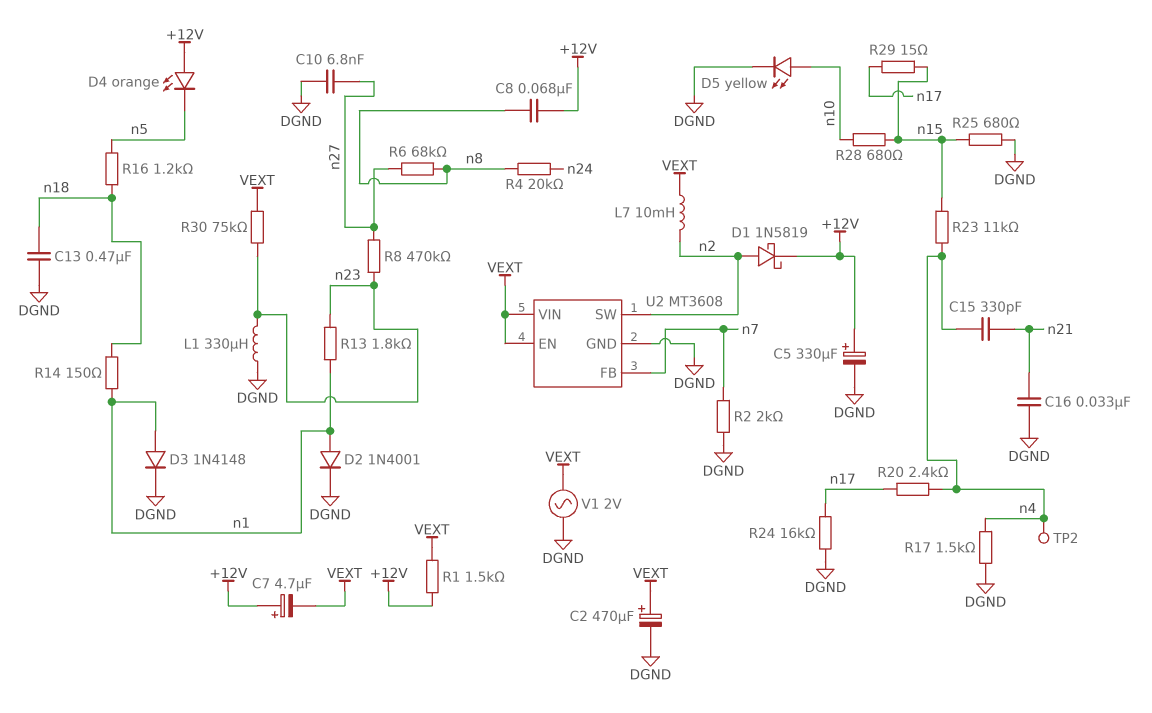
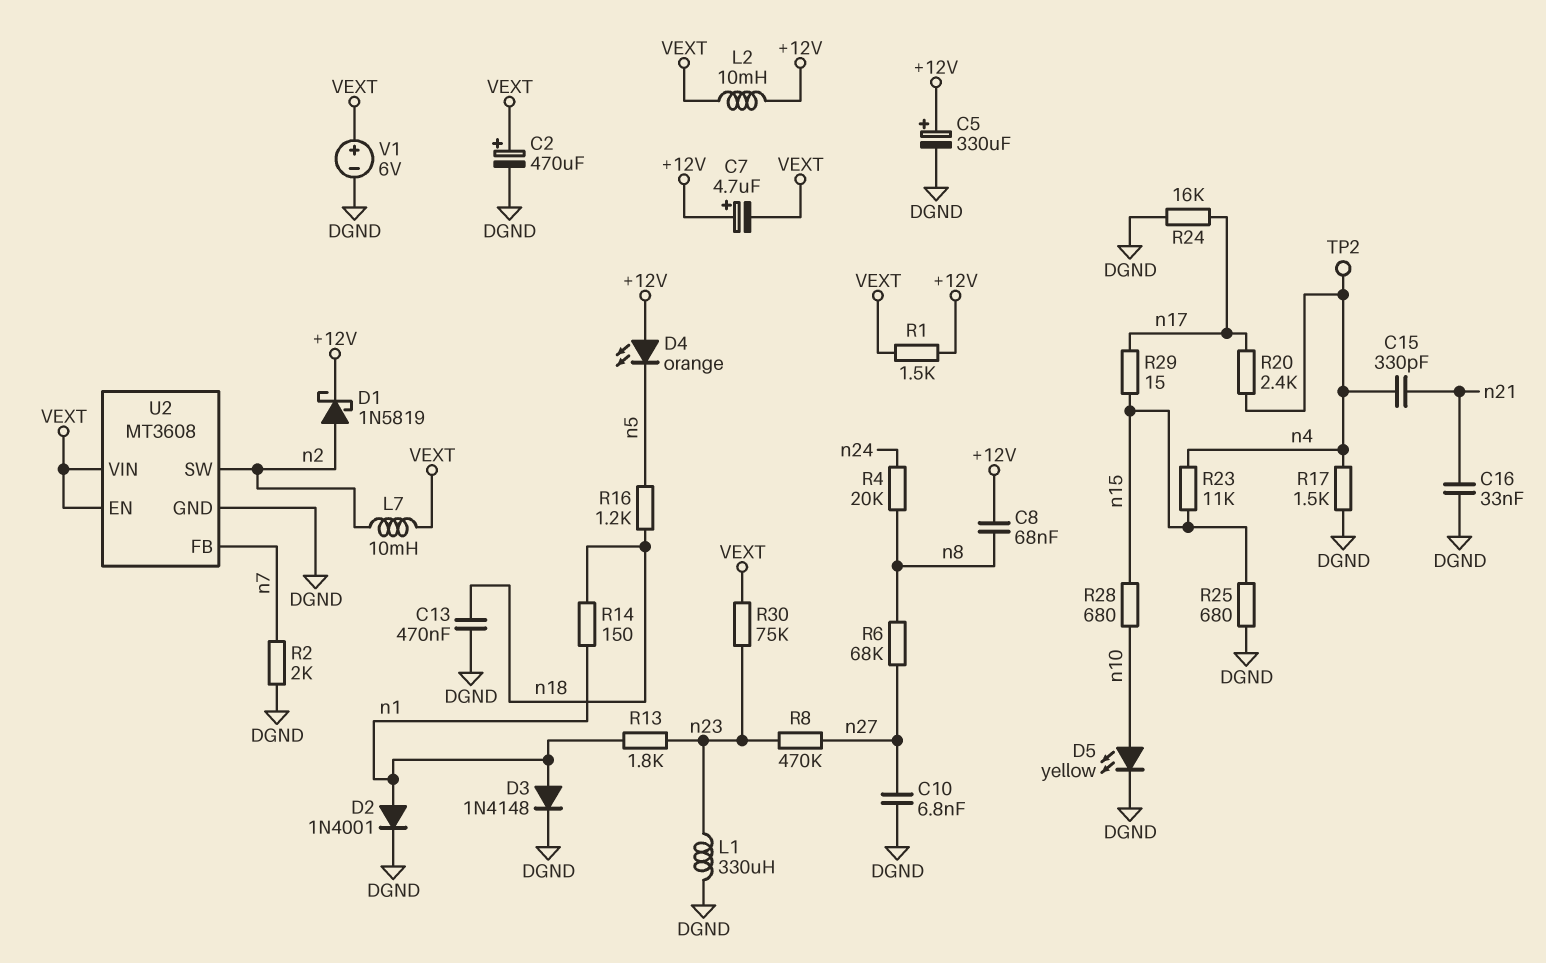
L2: none -> 10mH (+12V, VEXT)
V1: AC 2V (DGND, VEXT) -> 6V (plus VEXT, minus DGND)

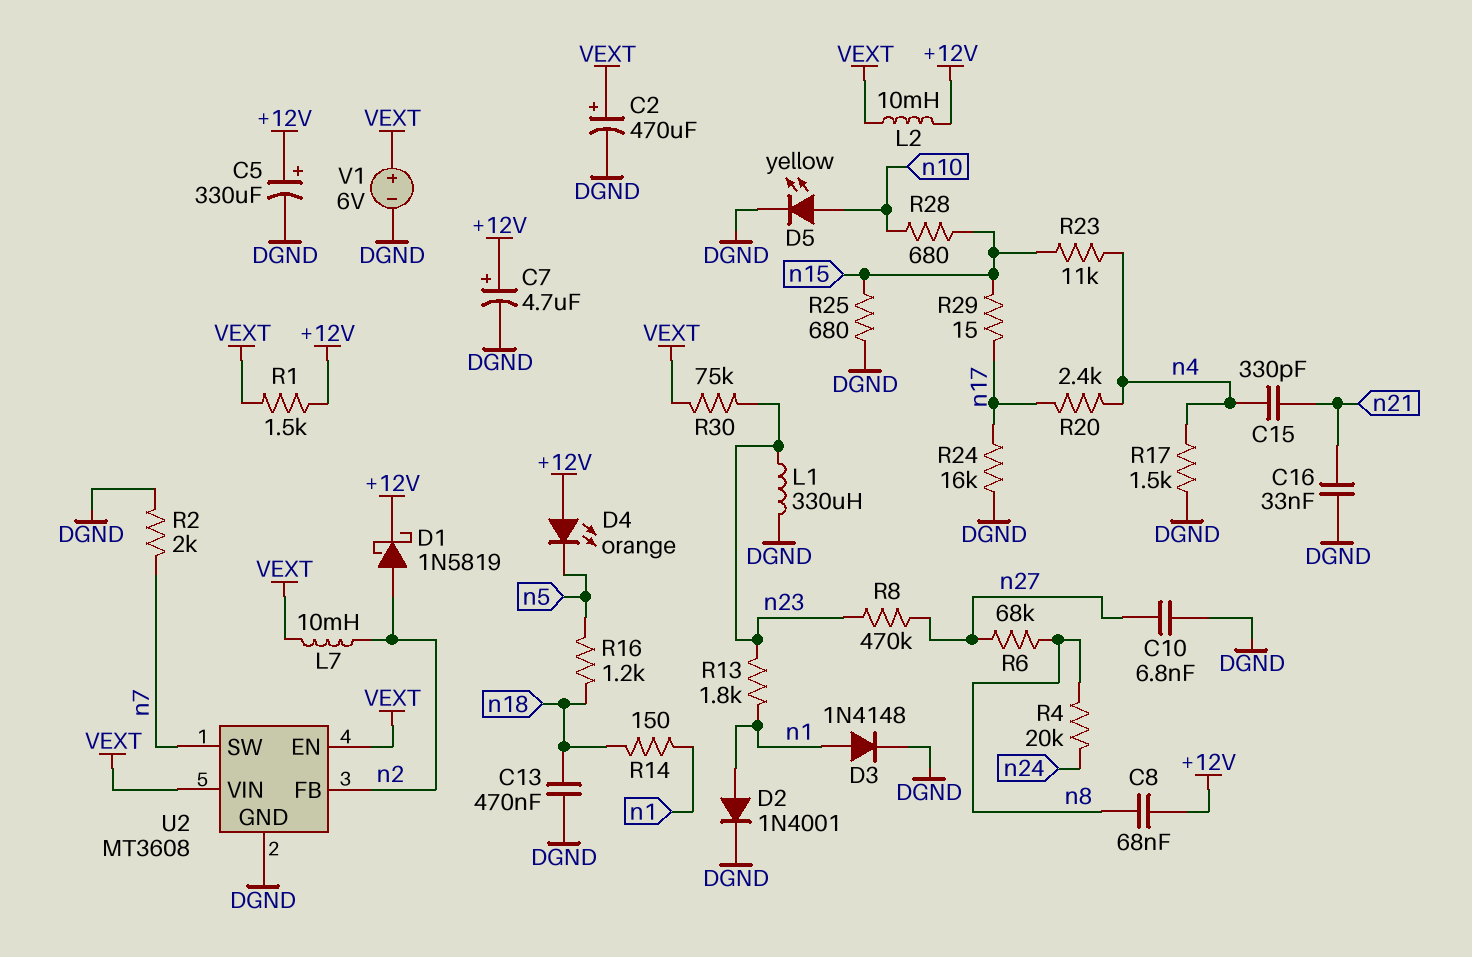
C7: 4.7uF (plus +12V, minus VEXT) -> 4.7uF (plus +12V, minus DGND)
TP2: test point (n4) -> none
U2 pin FB: n7 -> n2
U2 pin SW: n2 -> n7

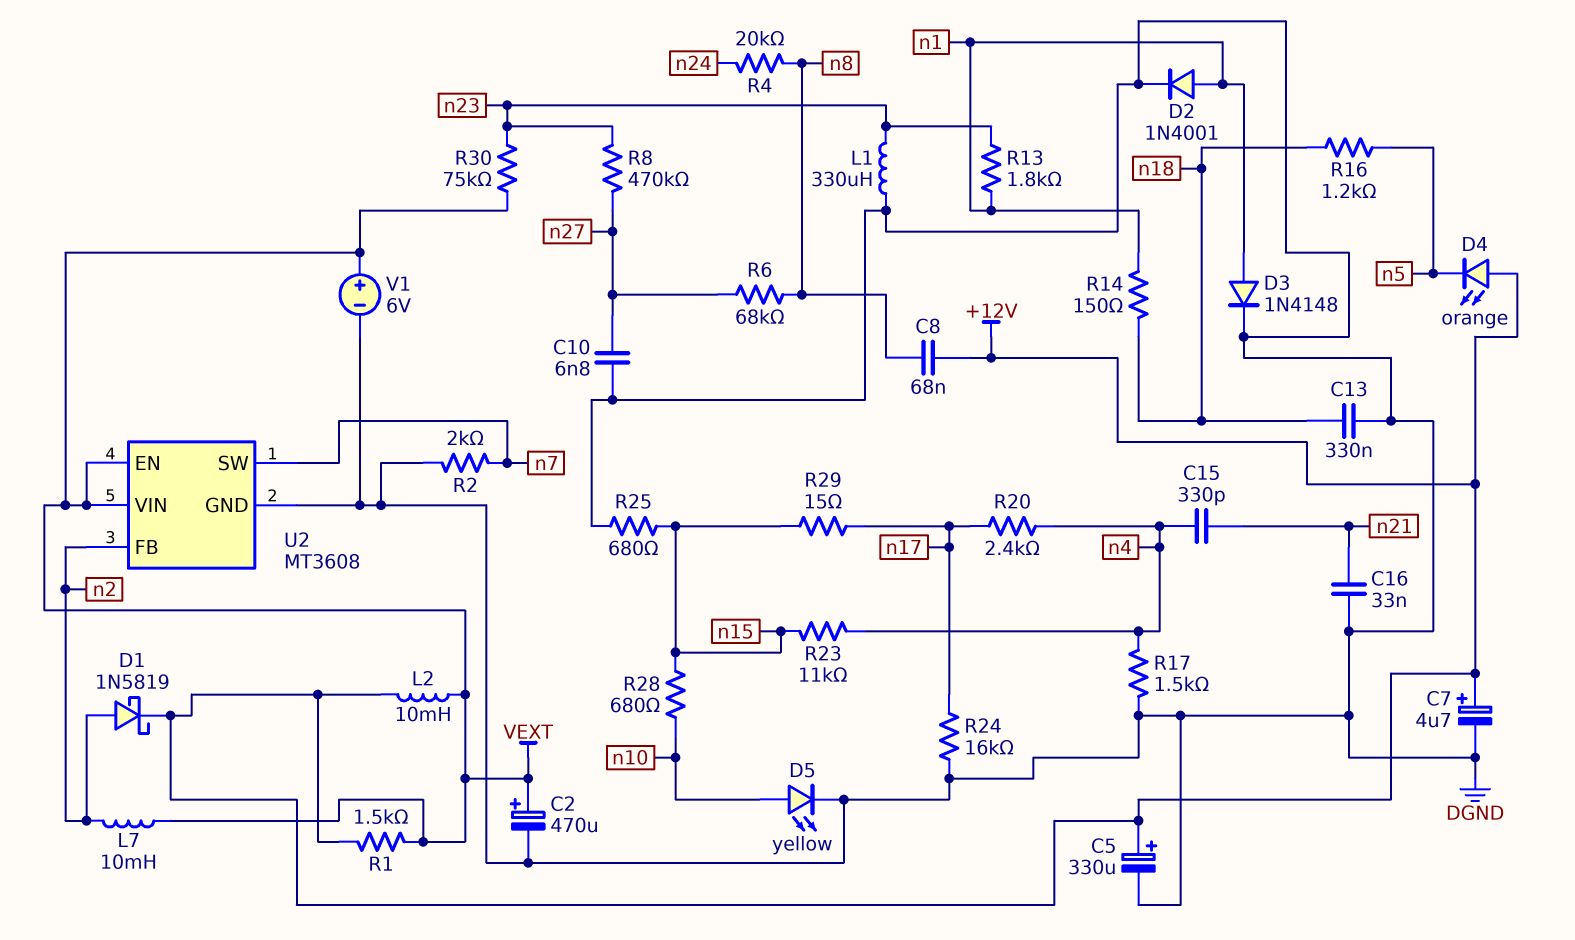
C13: 470nF (DGND, n18) -> 330nF (DGND, n18)

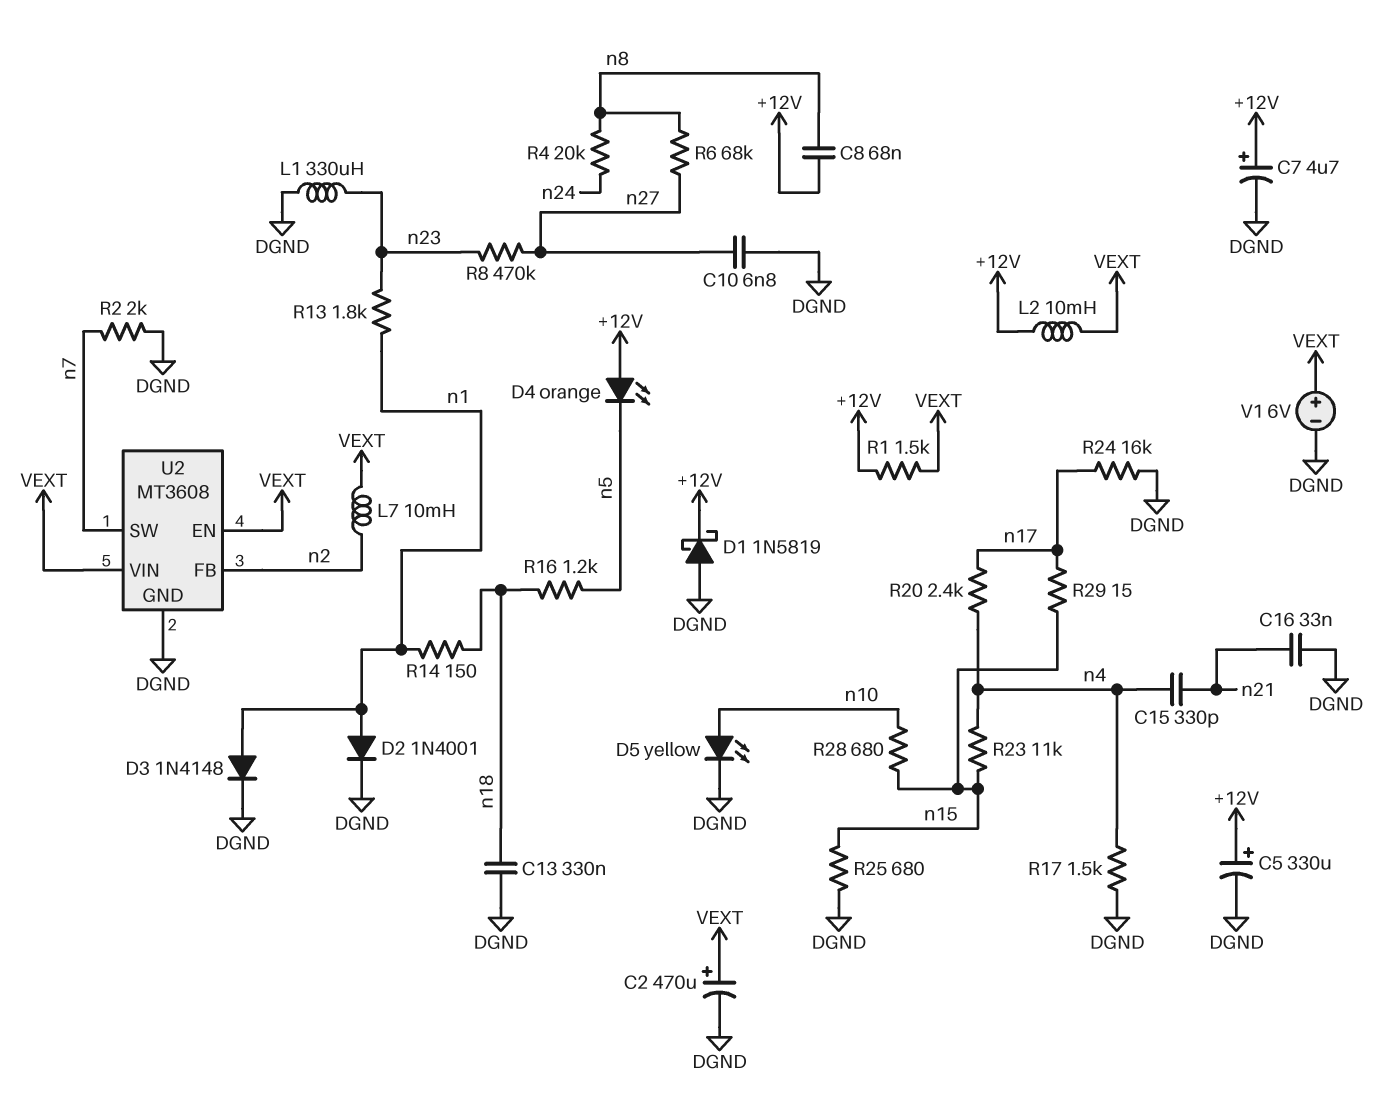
D1: schottky 1N5819 (A n2, K +12V) -> schottky 1N5819 (A DGND, K +12V)
R30: 75k (VEXT, n23) -> none

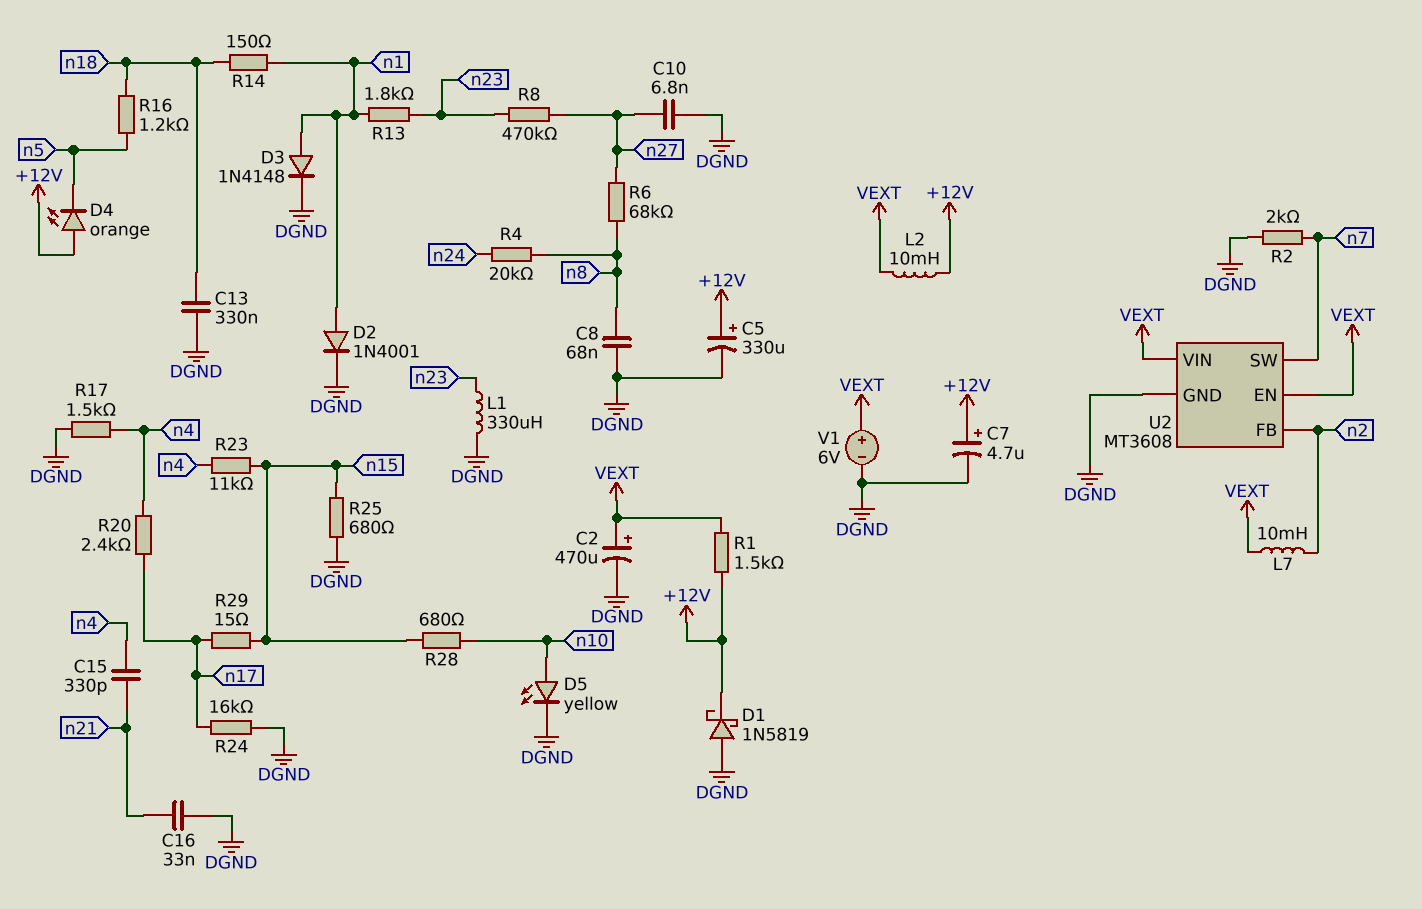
C8: 68nF (+12V, n8) -> 68nF (DGND, n8)

